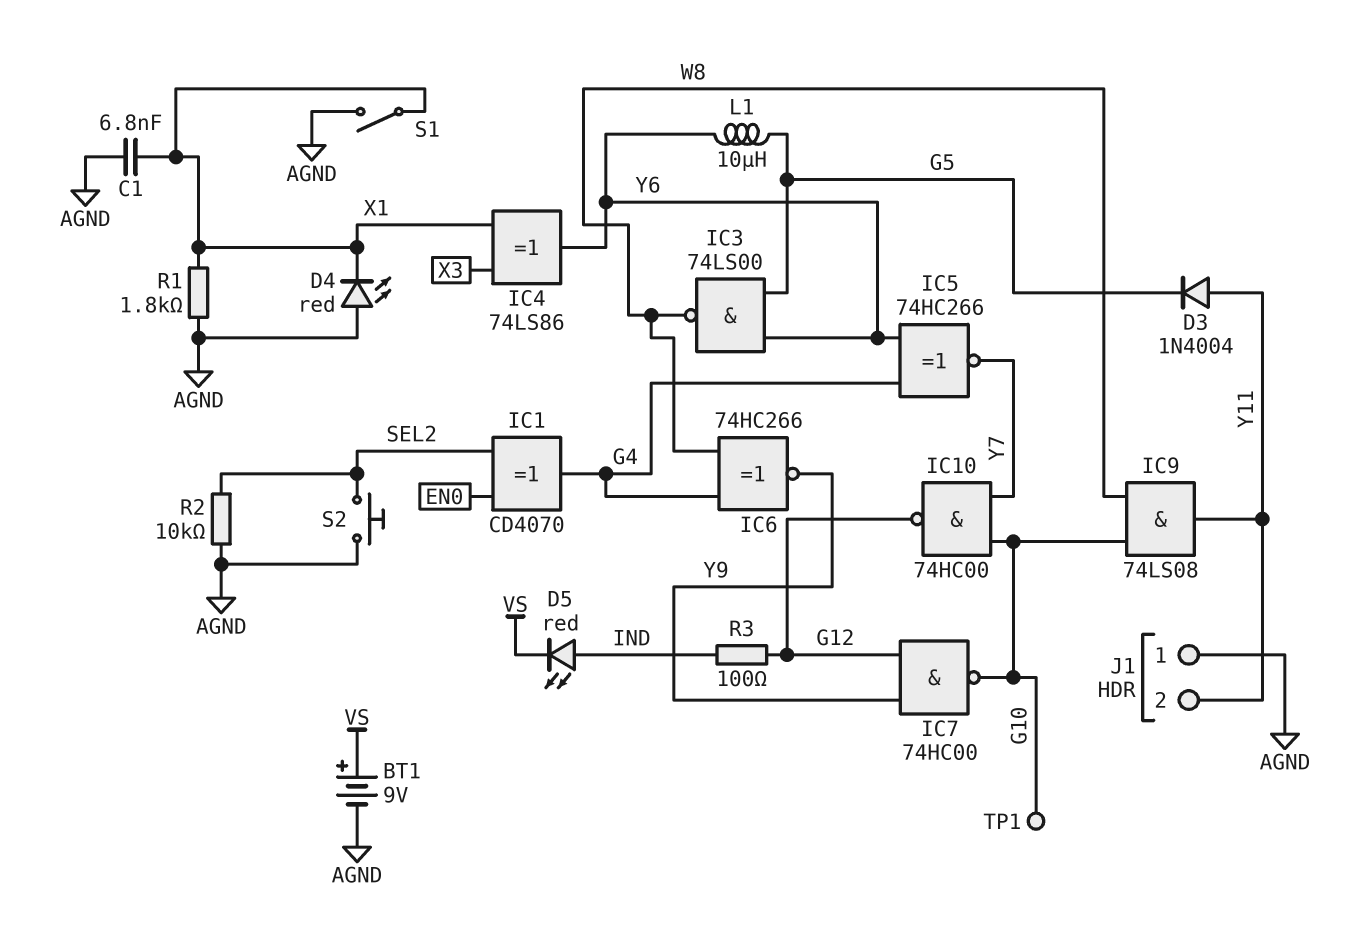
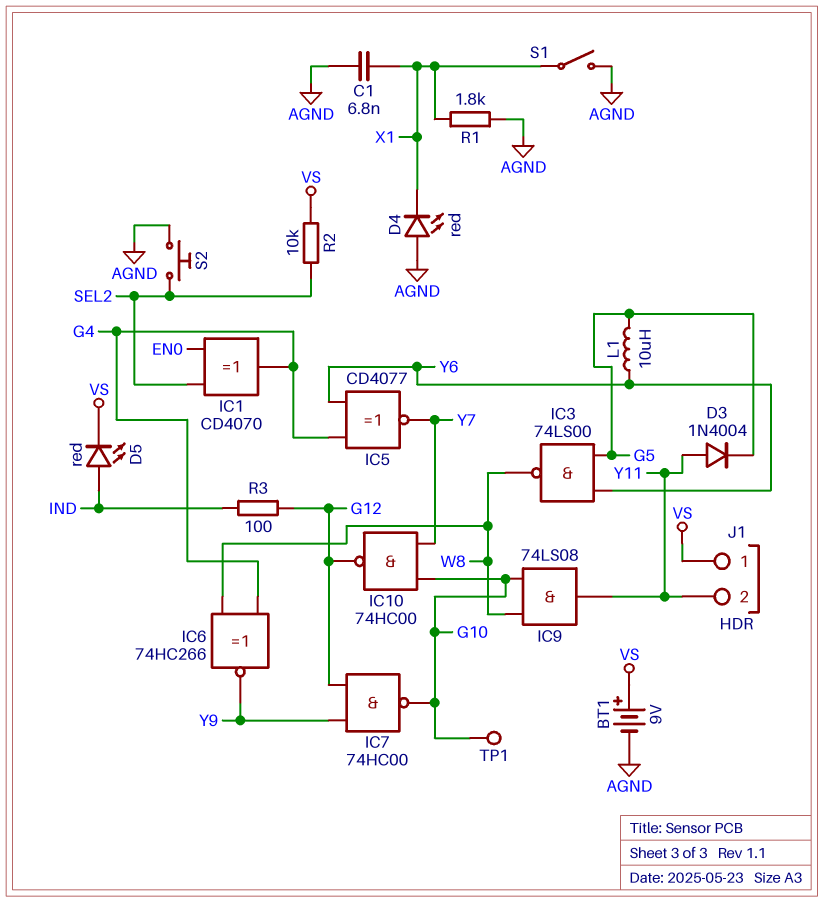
IC4: XOR 74LS86 (in X1, in X3, out Y6) -> none
IC5: XNOR 74HC266 (in G4, in Y6, out Y7) -> XNOR CD4077 (in G4, in Y6, out Y7)
J1 pin 1: AGND -> VS
R2: 10k (AGND, SEL2) -> 10k (SEL2, VS)

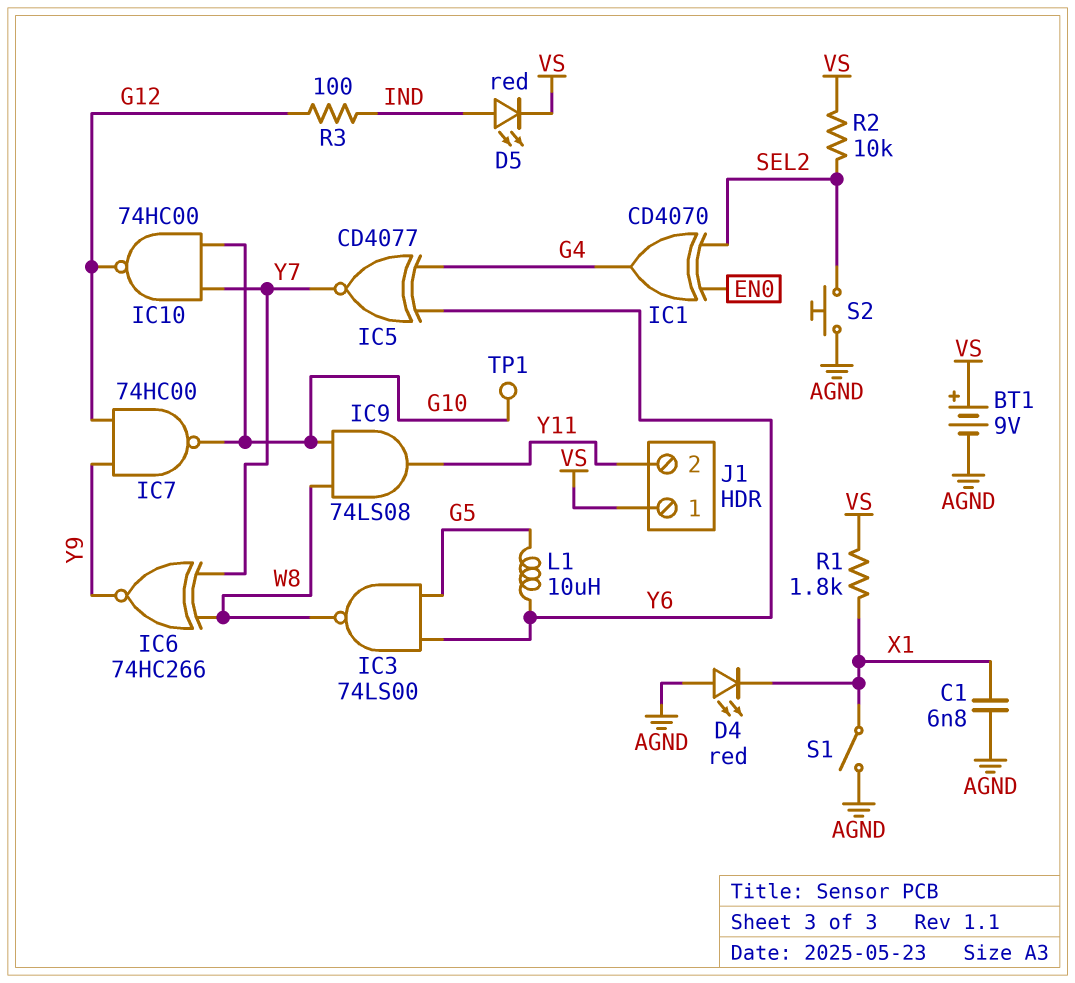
D3: diode 1N4004 (A Y11, K G5) -> none
IC6: XNOR 74HC266 (in G4, in W8, out Y9) -> XNOR 74HC266 (in W8, in Y7, out Y9)
R1: 1.8k (AGND, X1) -> 1.8k (VS, X1)

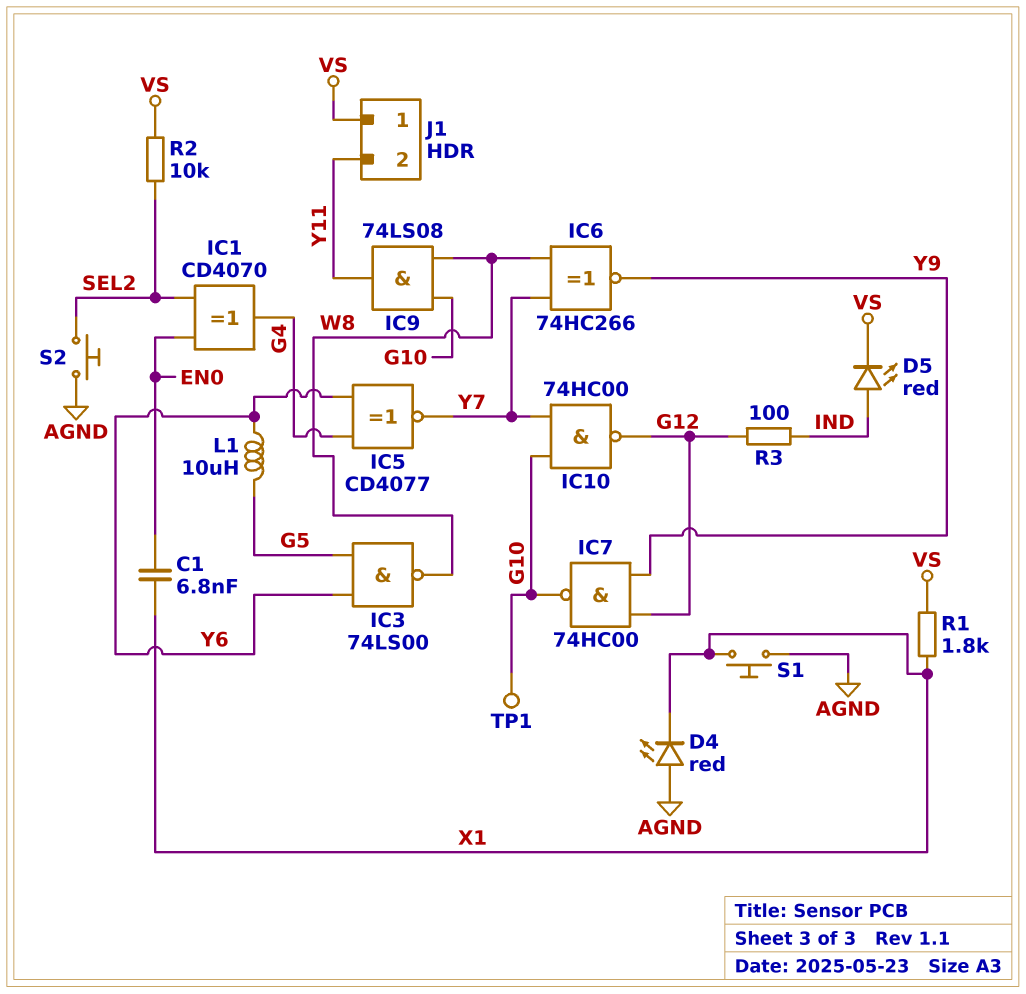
BT1: 9V (plus VS, minus AGND) -> none
C1: 6.8nF (AGND, X1) -> 6.8nF (EN0, X1)
S1: switch (AGND, X1) -> button (AGND, X1)

